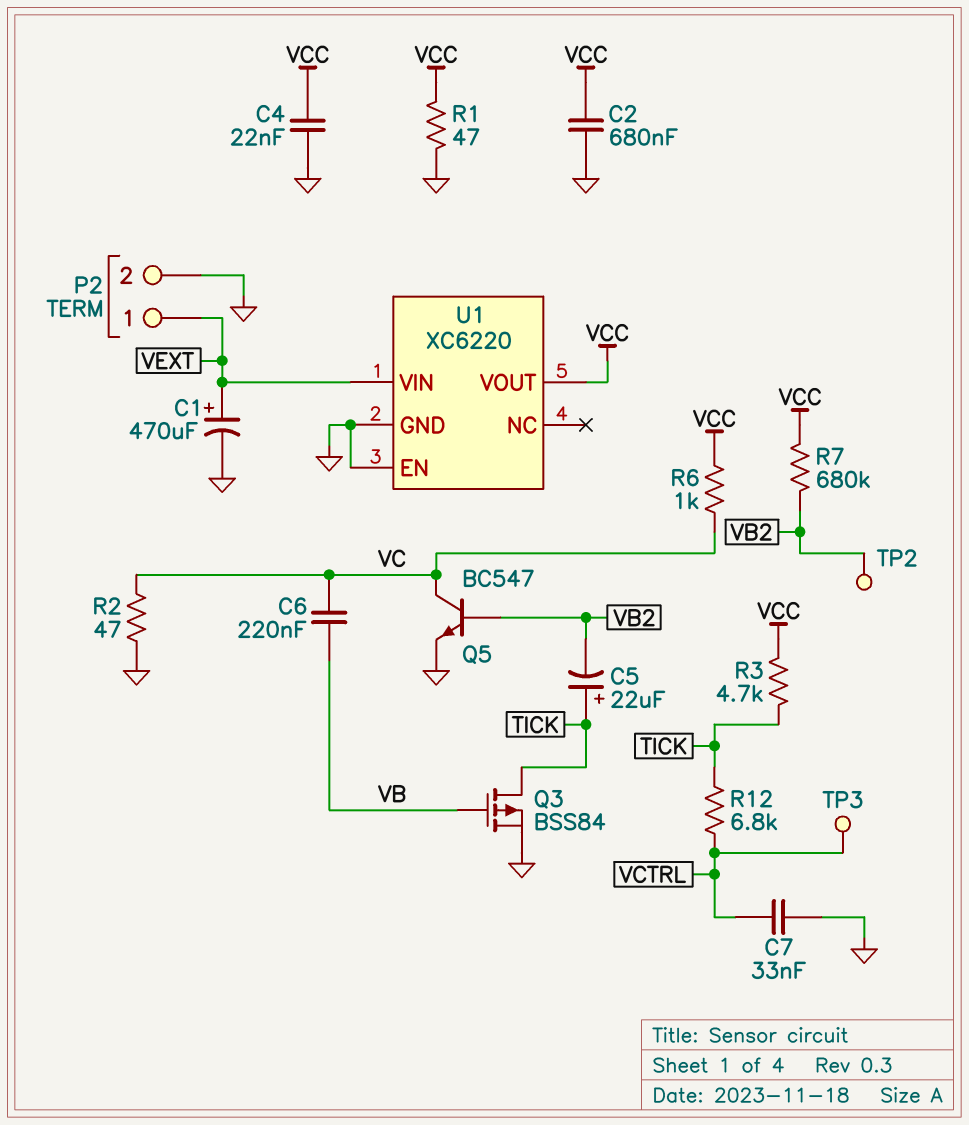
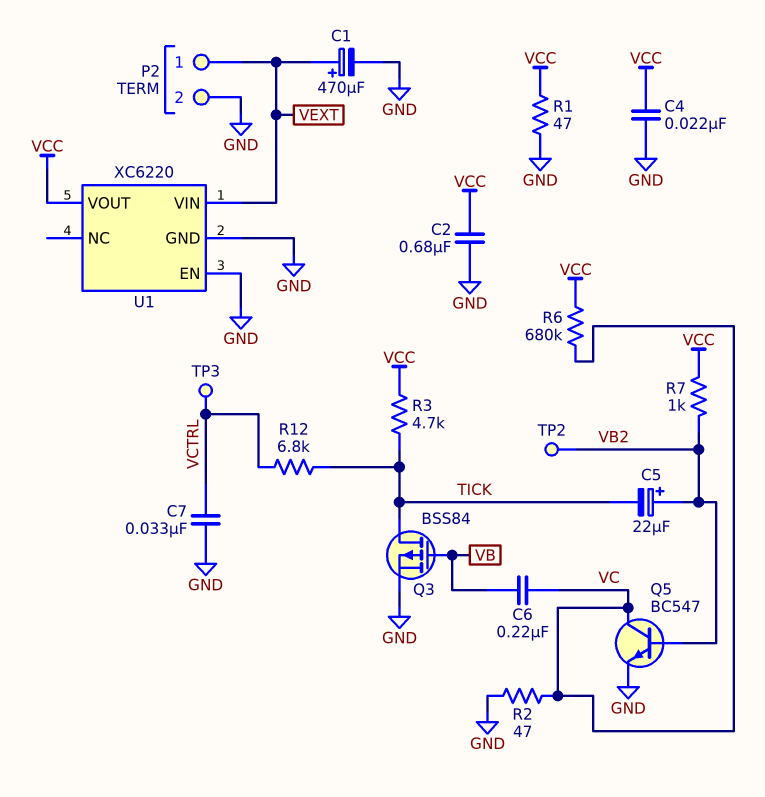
C5: 22uF (plus TICK, minus VB2) -> 22uF (plus VB2, minus TICK)
R6: 1k (VC, VCC) -> 680k (VC, VCC)
R7: 680k (VB2, VCC) -> 1k (VB2, VCC)

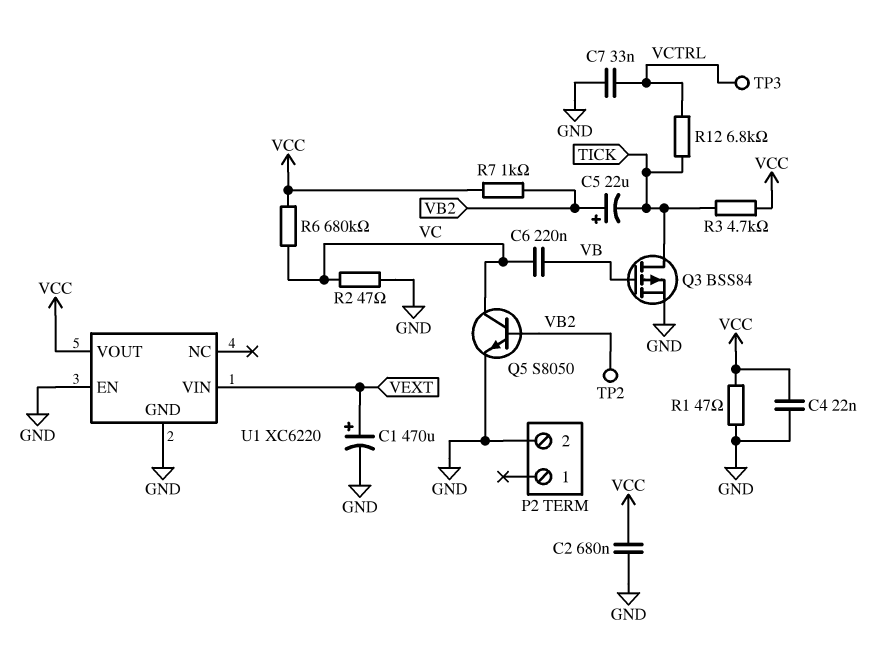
P2 pin 1: VEXT -> none
Q5: NPN BC547 (B VB2, C VC, E GND) -> NPN S8050 (B VB2, C VC, E GND)

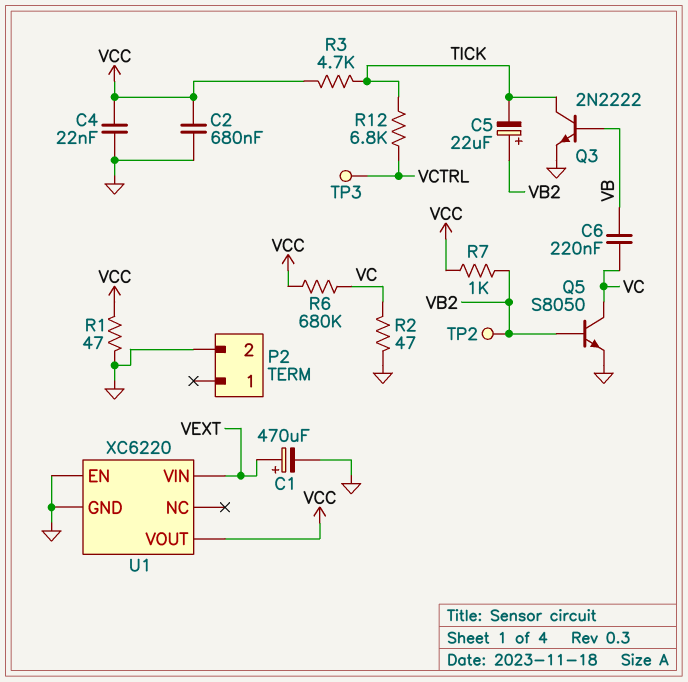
C7: 33nF (GND, VCTRL) -> none
Q3: PMOS BSS84 (G VB, D TICK, S GND) -> NPN 2N2222 (B VB, C TICK, E GND)

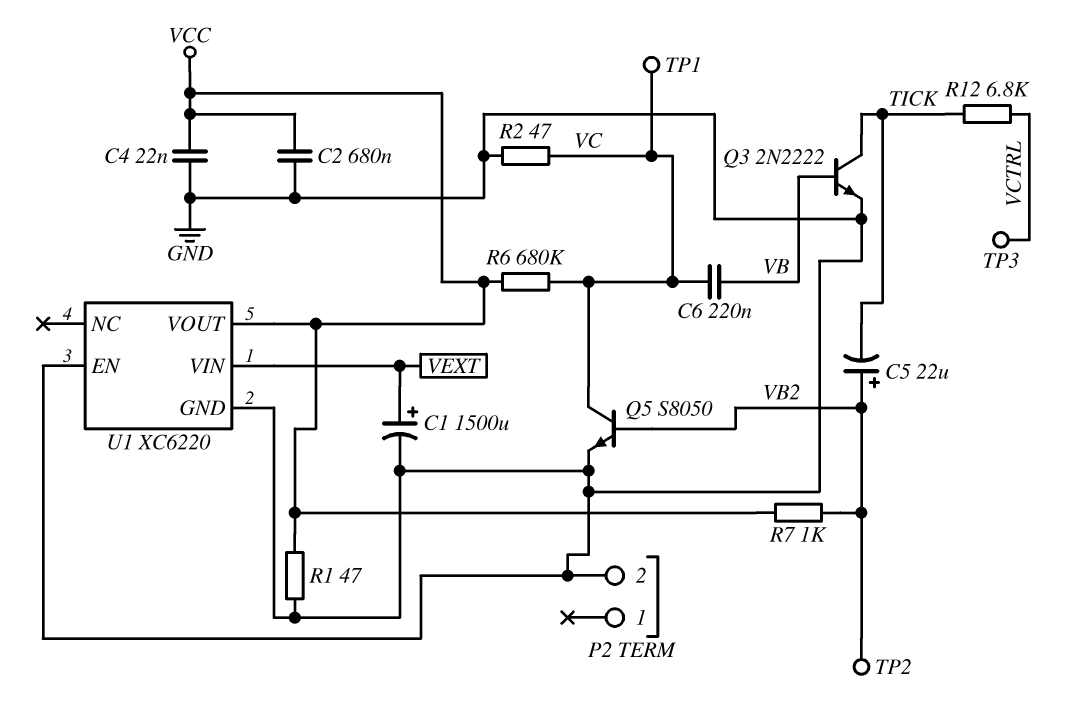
C1: 470uF (plus VEXT, minus GND) -> 1500uF (plus VEXT, minus GND)
R3: 4.7k (TICK, VCC) -> none
TP1: none -> test point (VC)

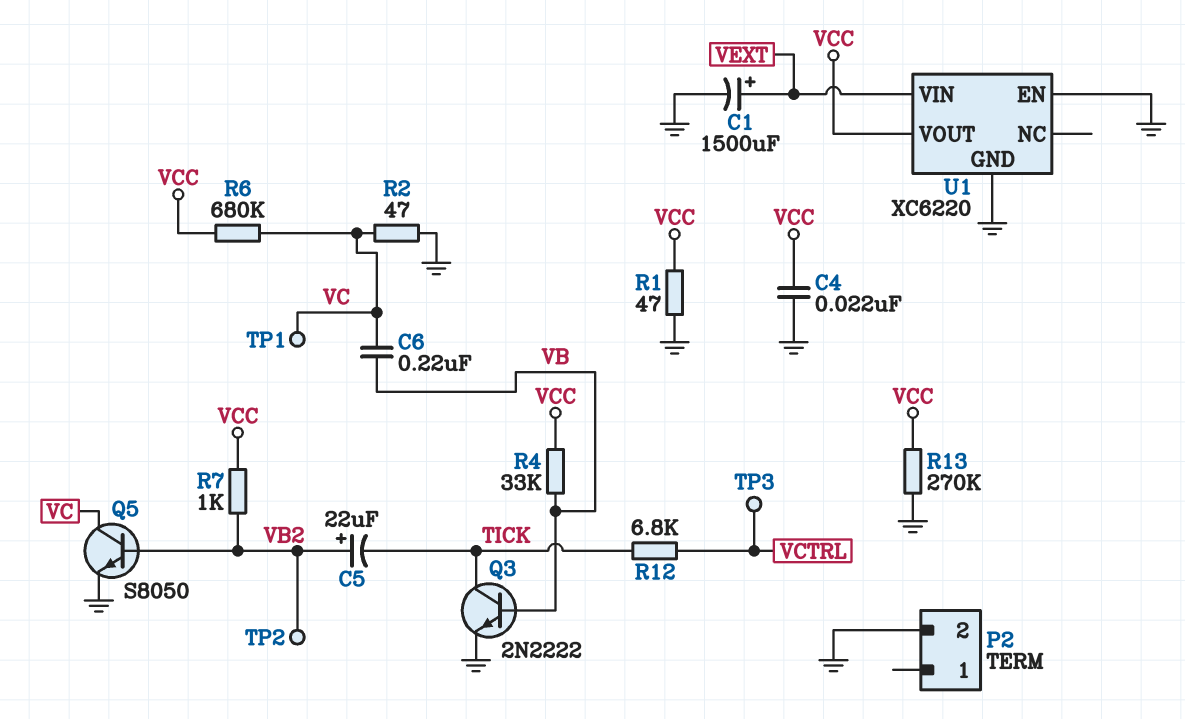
C2: 680nF (GND, VCC) -> none
R4: none -> 33k (VB, VCC)
R13: none -> 270k (GND, VCC)

